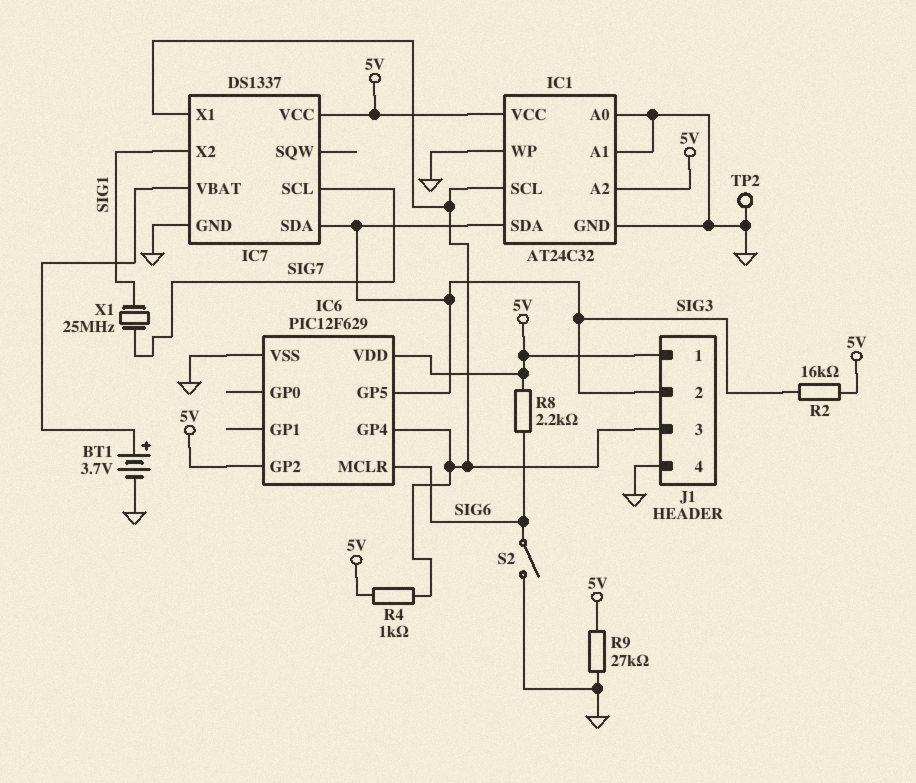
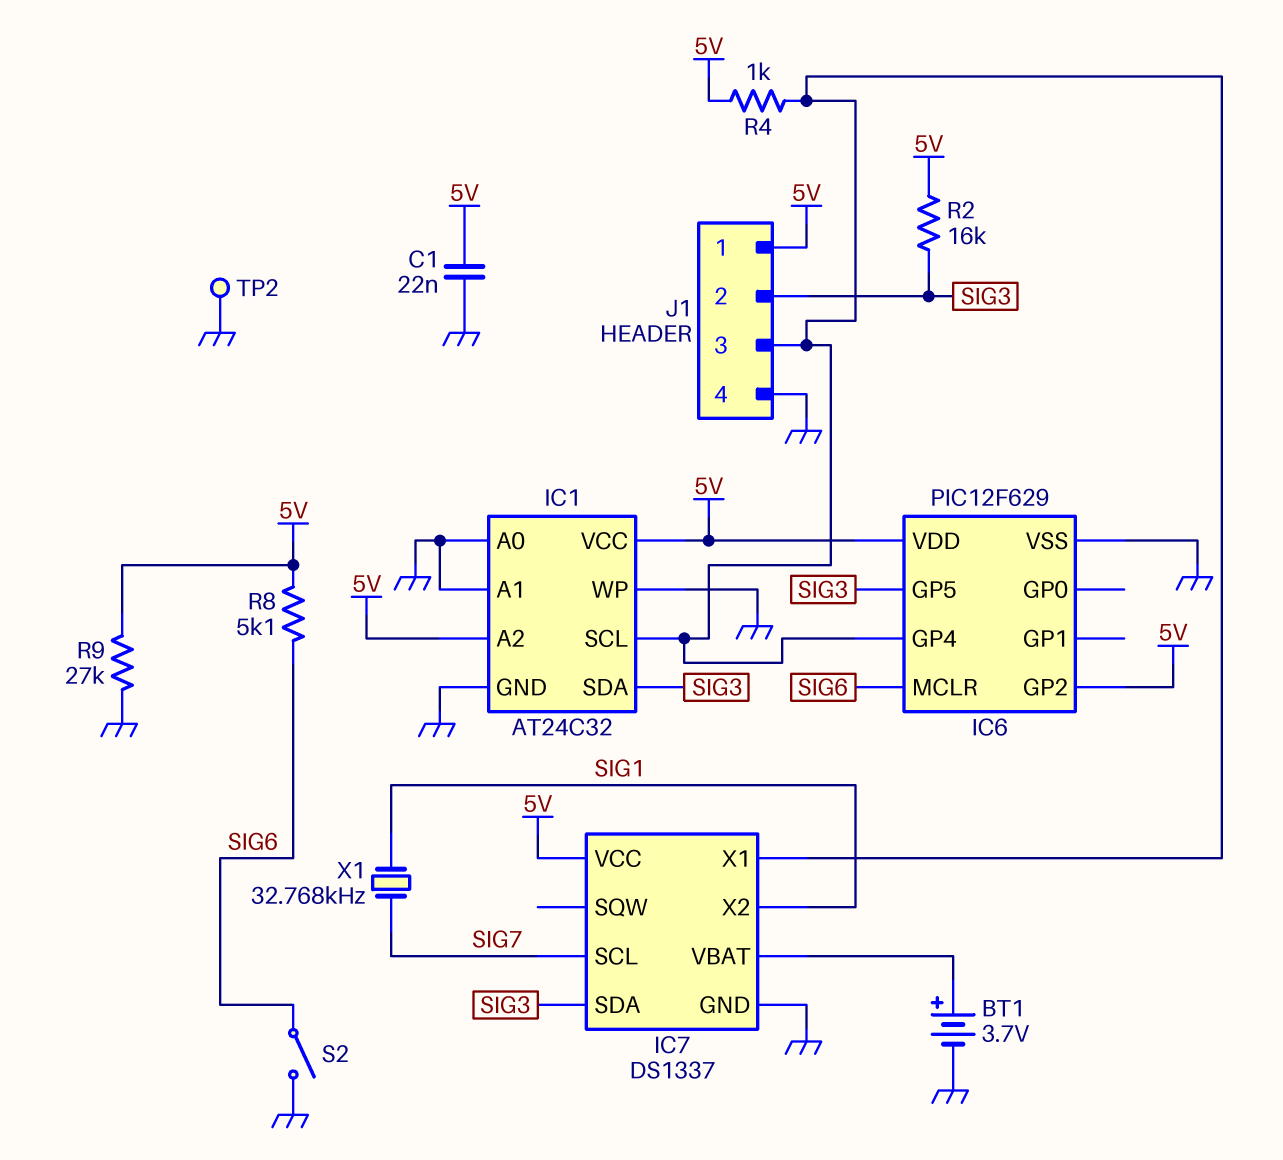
C1: none -> 22nF (5V, GND)
R8: 2.2k (5V, SIG6) -> 5.1k (5V, SIG6)
X1: 25MHz (SIG1, SIG7) -> 32.768kHz (SIG1, SIG7)

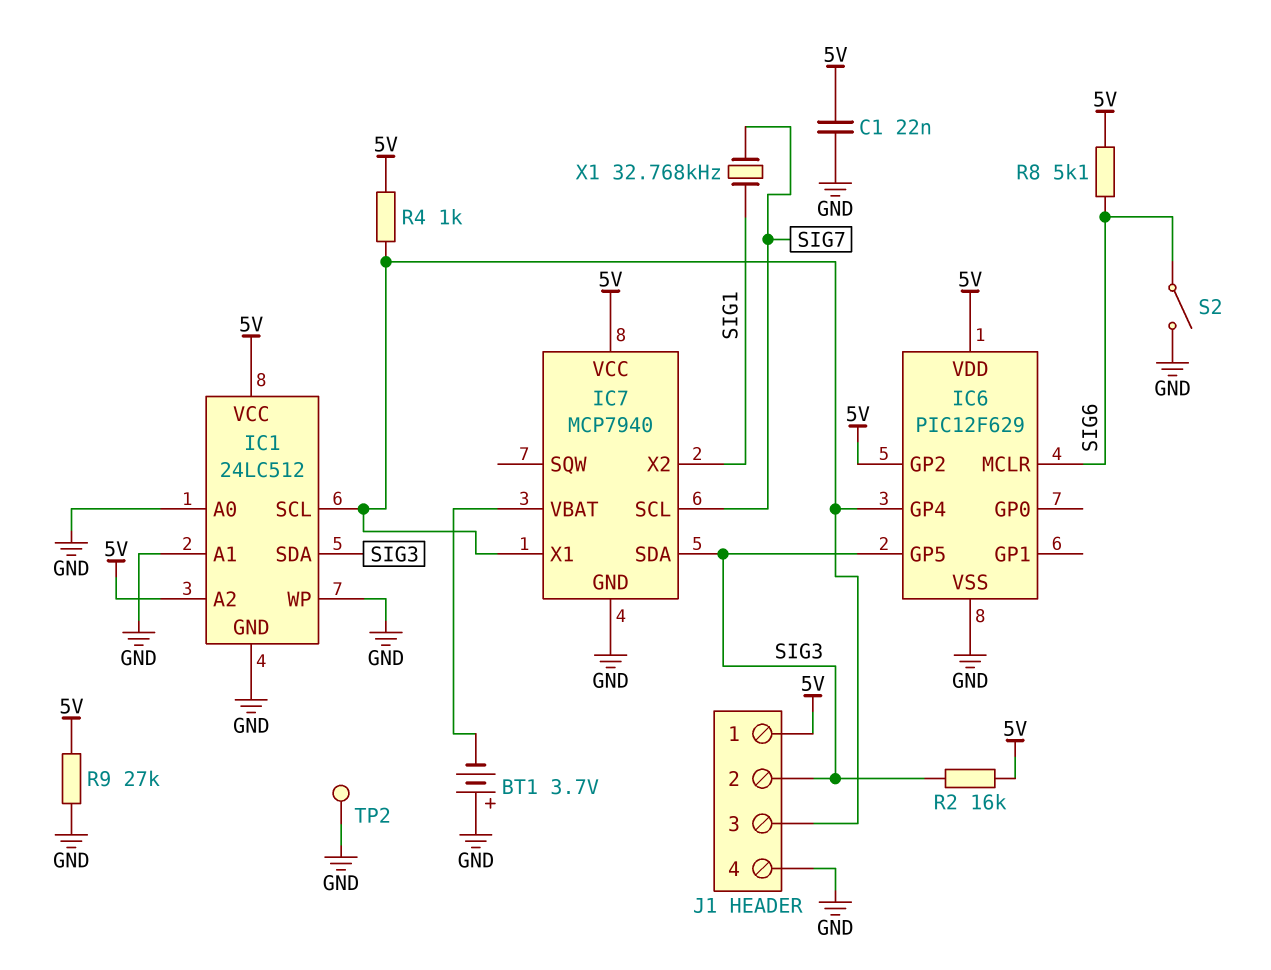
BT1: 3.7V (plus IC7/VBAT, minus GND) -> 3.7V (plus GND, minus IC7/VBAT)
IC1: AT24C32 -> 24LC512
IC7: DS1337 -> MCP7940

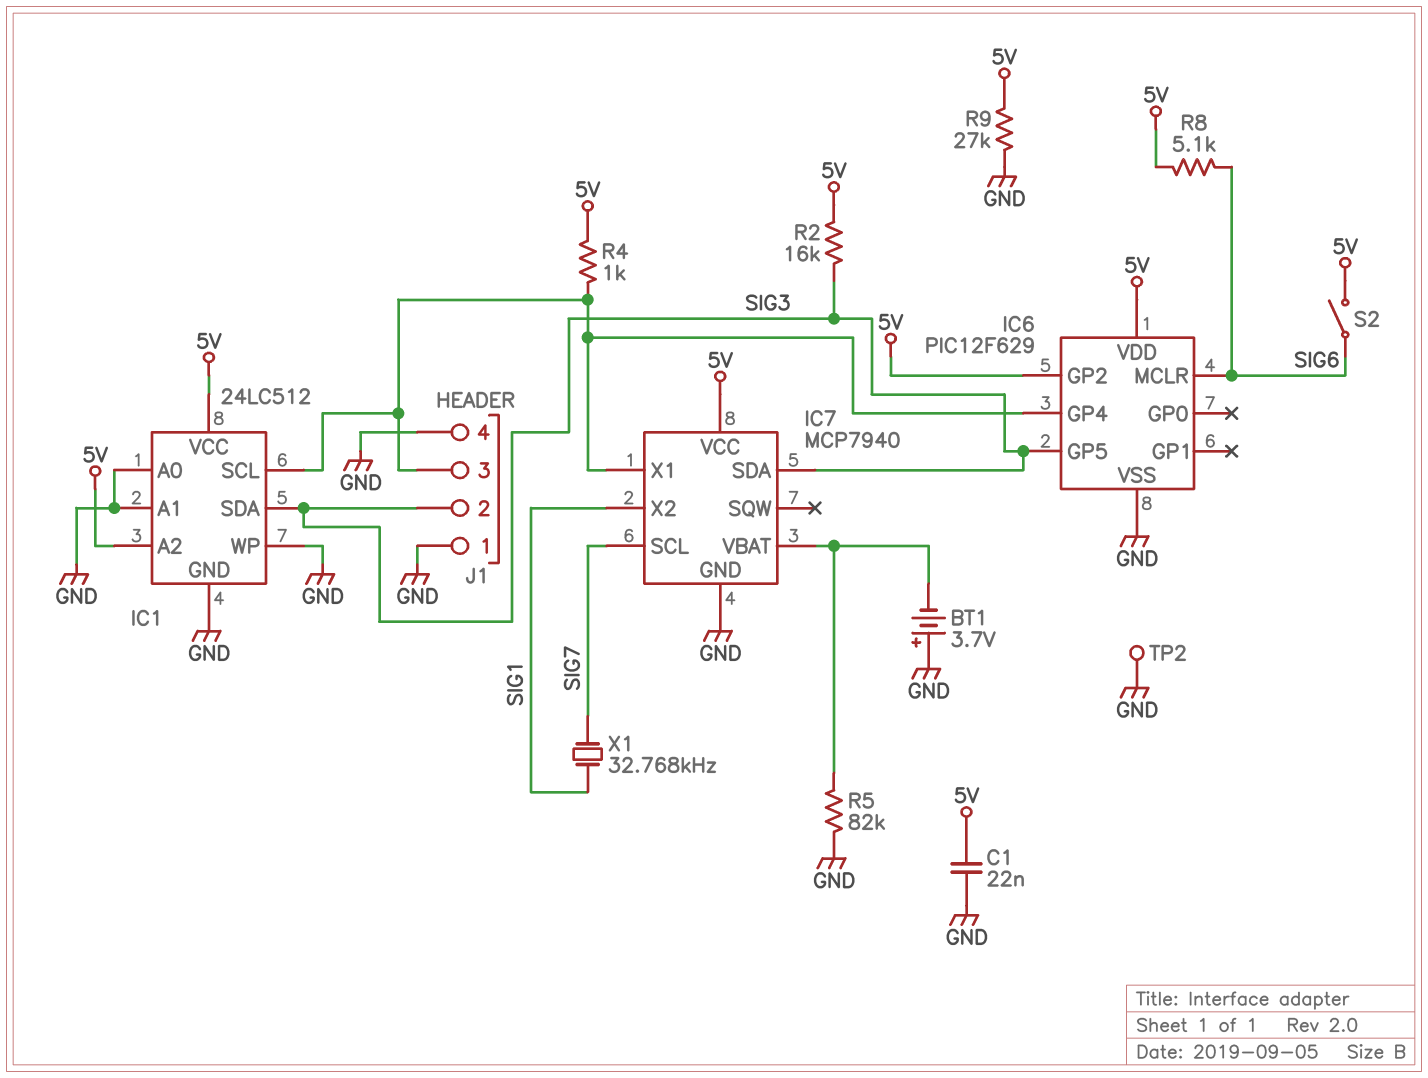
J1 pin 1: 5V -> GND
R5: none -> 82k (GND, IC7/VBAT)
S2: switch (GND, SIG6) -> switch (5V, SIG6)

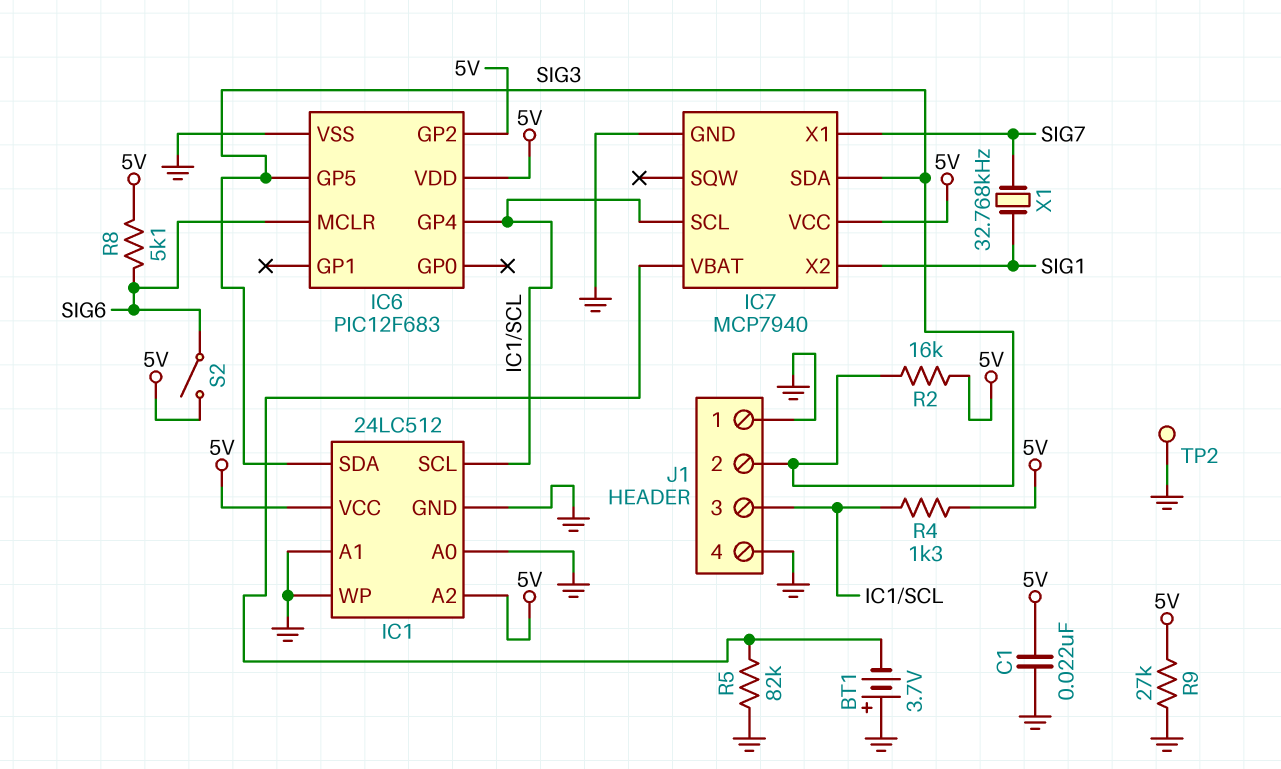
IC6: PIC12F629 -> PIC12F683
IC7 pin SCL: SIG7 -> IC1/SCL
IC7 pin X1: IC1/SCL -> SIG7
R4: 1k (5V, IC1/SCL) -> 1.3k (5V, IC1/SCL)

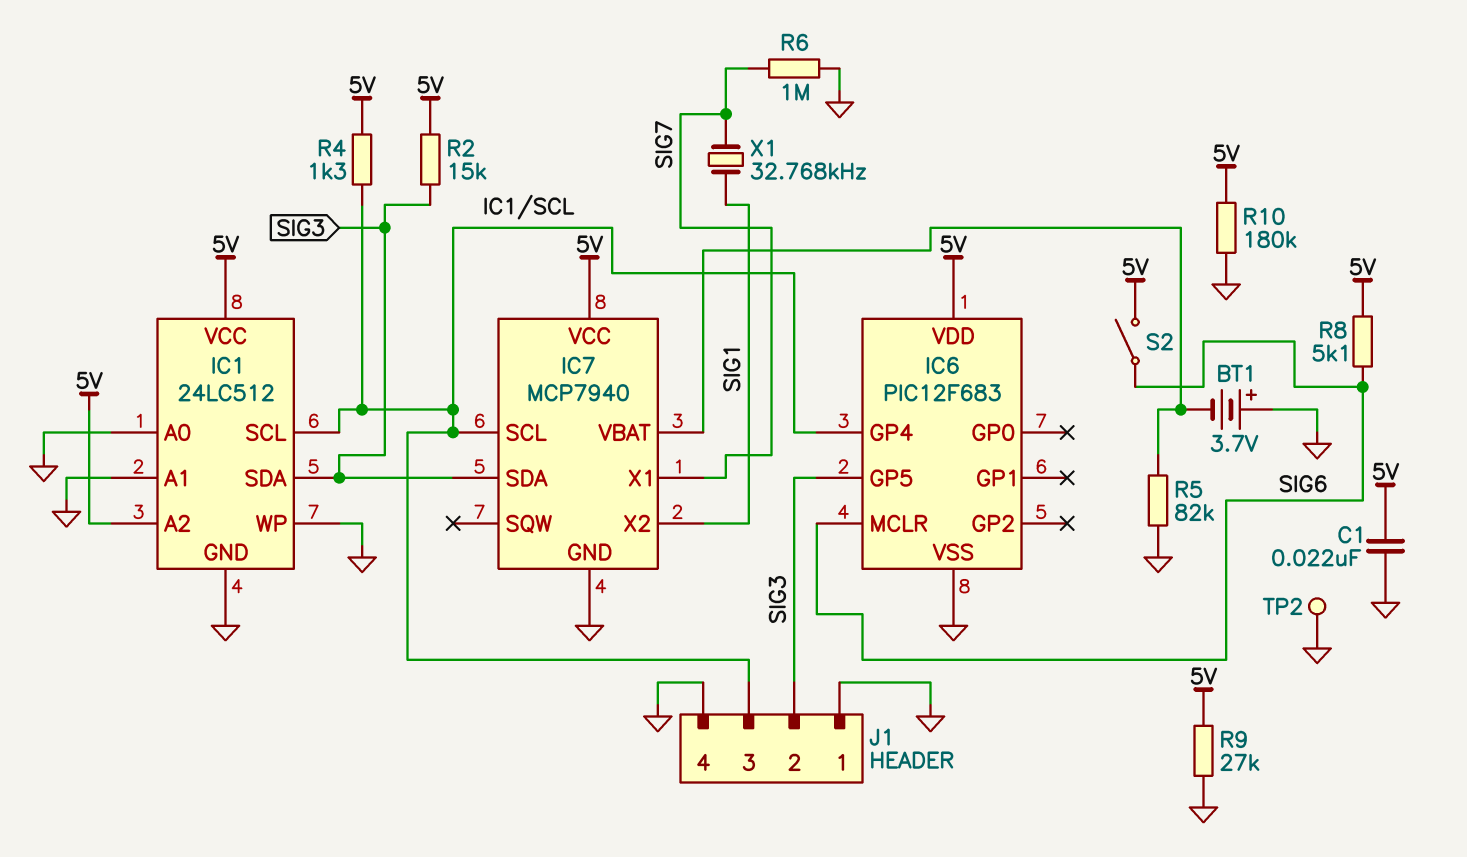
IC6 pin GP2: 5V -> none
R2: 16k (5V, SIG3) -> 15k (5V, SIG3)
R6: none -> 1M (GND, SIG7)
R10: none -> 180k (5V, GND)

